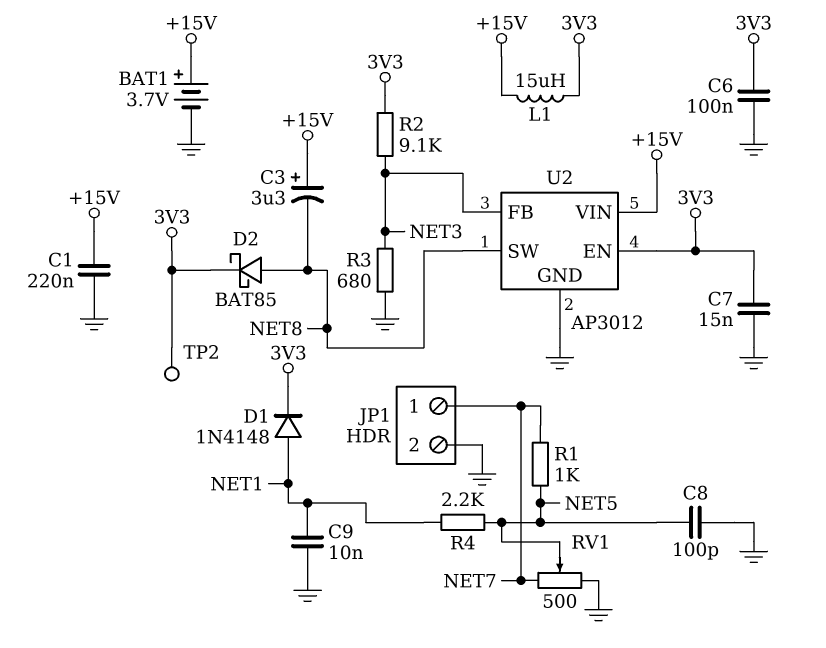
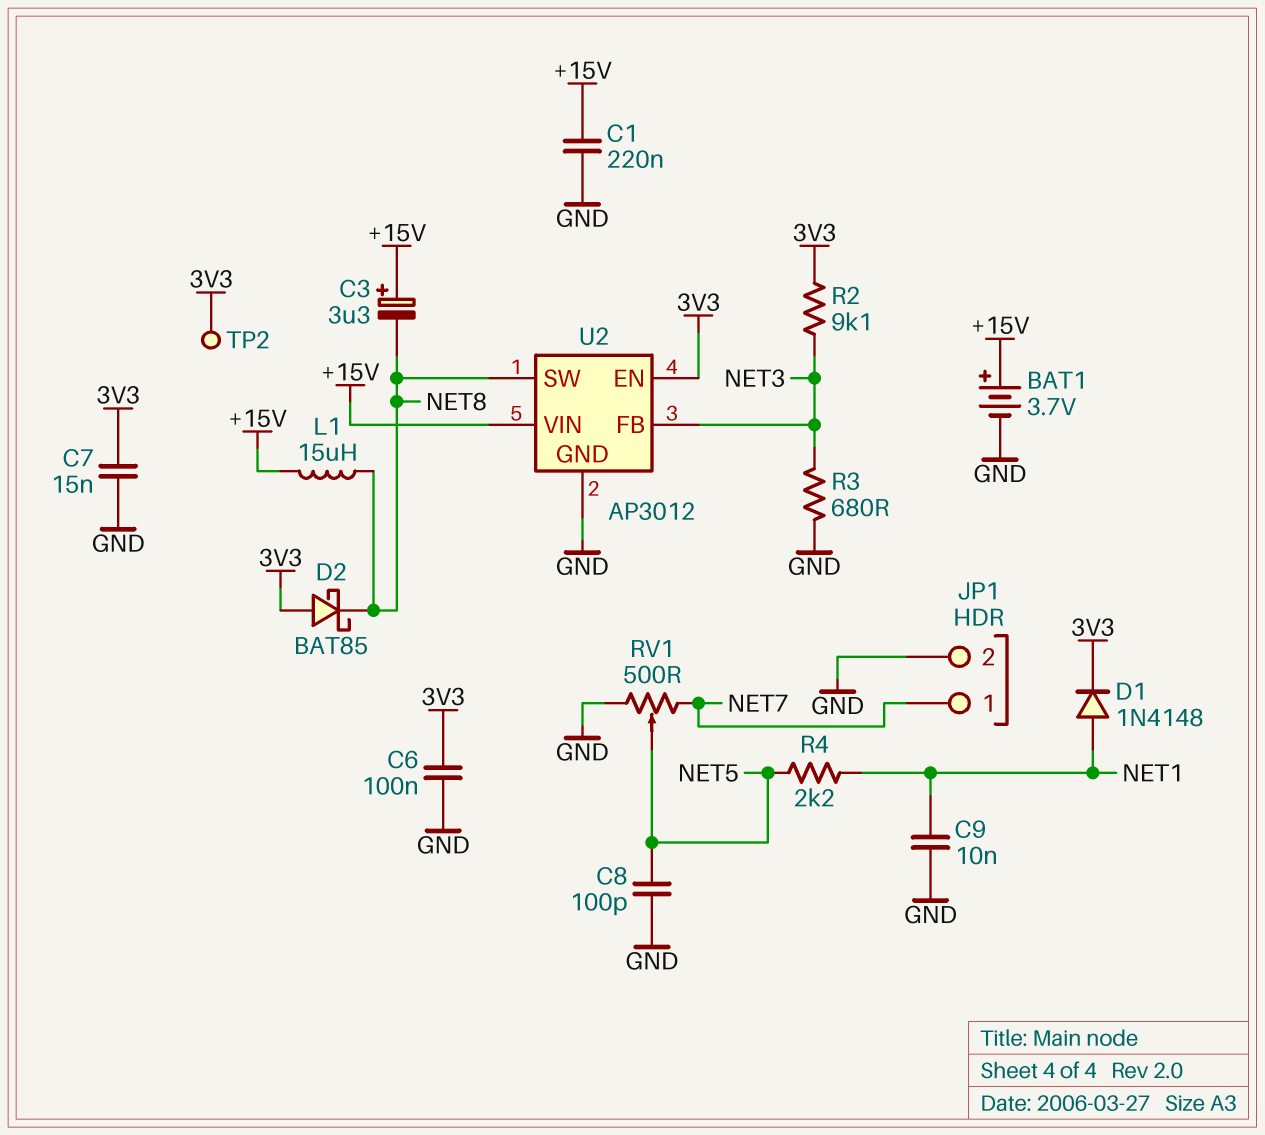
D2: schottky BAT85 (A NET8, K 3V3) -> schottky BAT85 (A 3V3, K NET8)
L1: 15uH (+15V, 3V3) -> 15uH (+15V, NET8)
R1: 1k (NET5, NET7) -> none

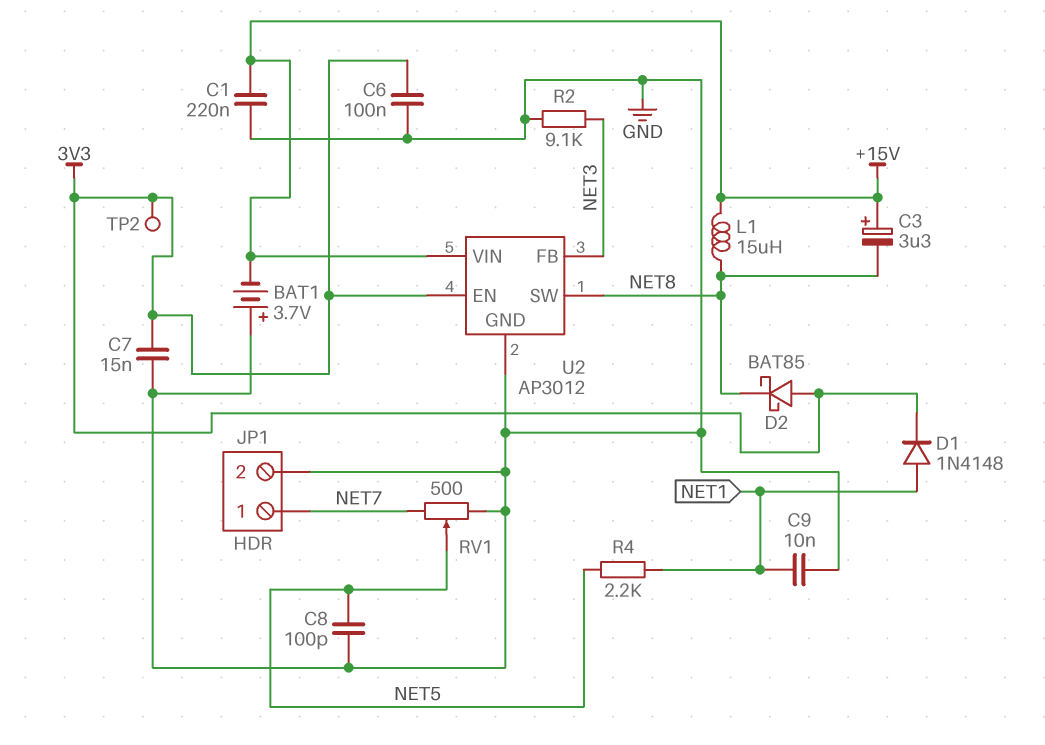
BAT1: 3.7V (plus +15V, minus GND) -> 3.7V (plus GND, minus +15V)
R2: 9.1k (3V3, NET3) -> 9.1k (GND, NET3)
R3: 680 (GND, NET3) -> none

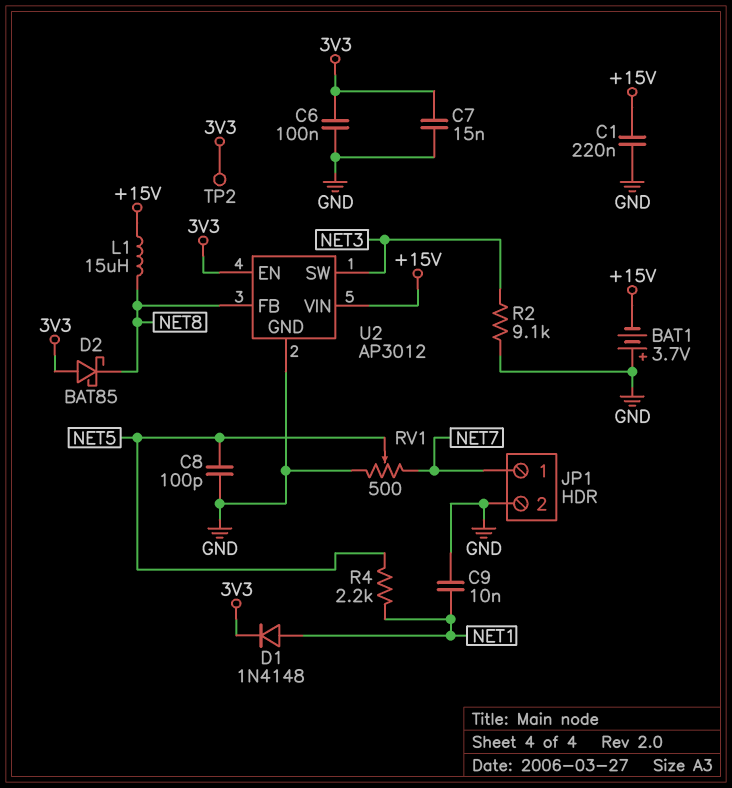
C3: 3.3uF (plus +15V, minus NET8) -> none
U2 pin FB: NET3 -> NET8
U2 pin SW: NET8 -> NET3

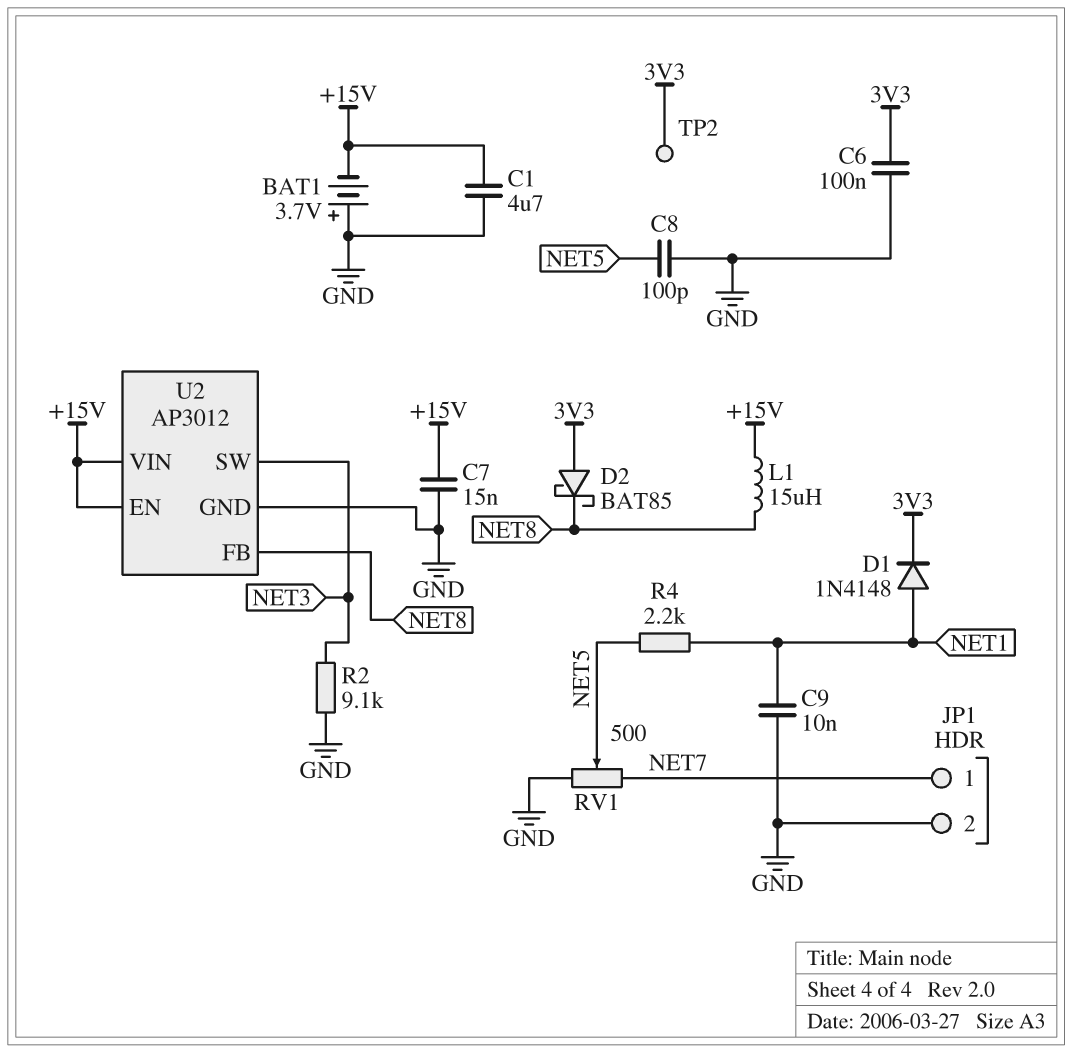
C1: 220nF (+15V, GND) -> 4.7uF (+15V, GND)
C7: 15nF (3V3, GND) -> 15nF (+15V, GND)
U2 pin EN: 3V3 -> +15V

